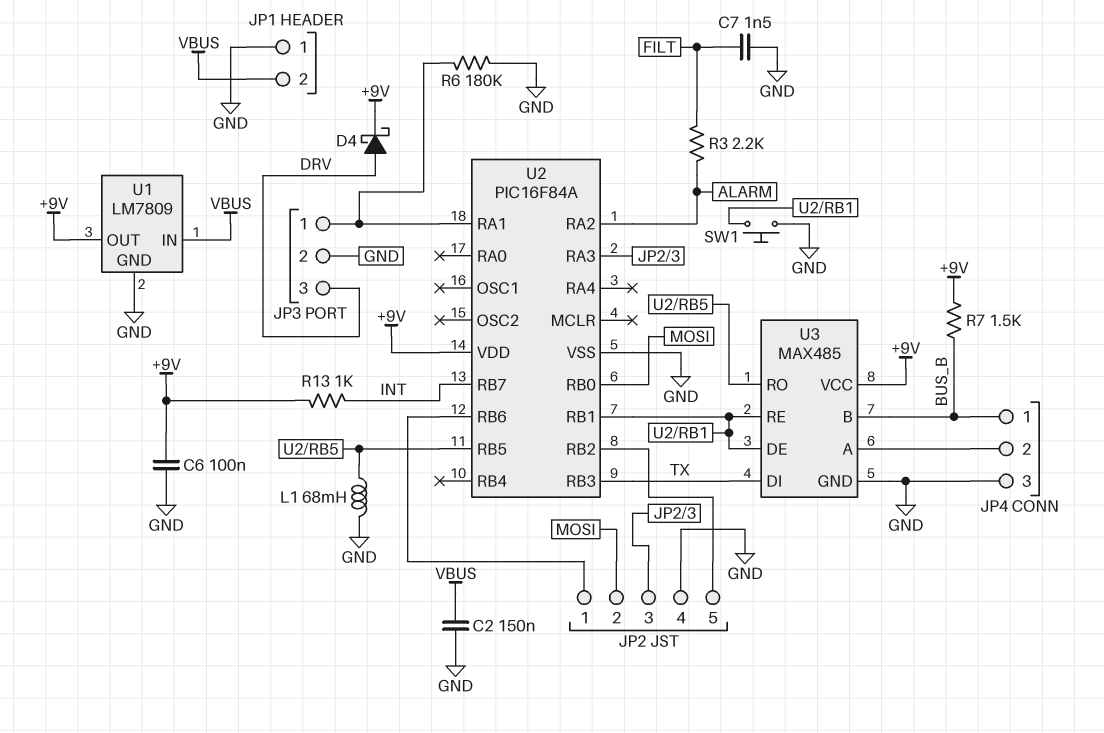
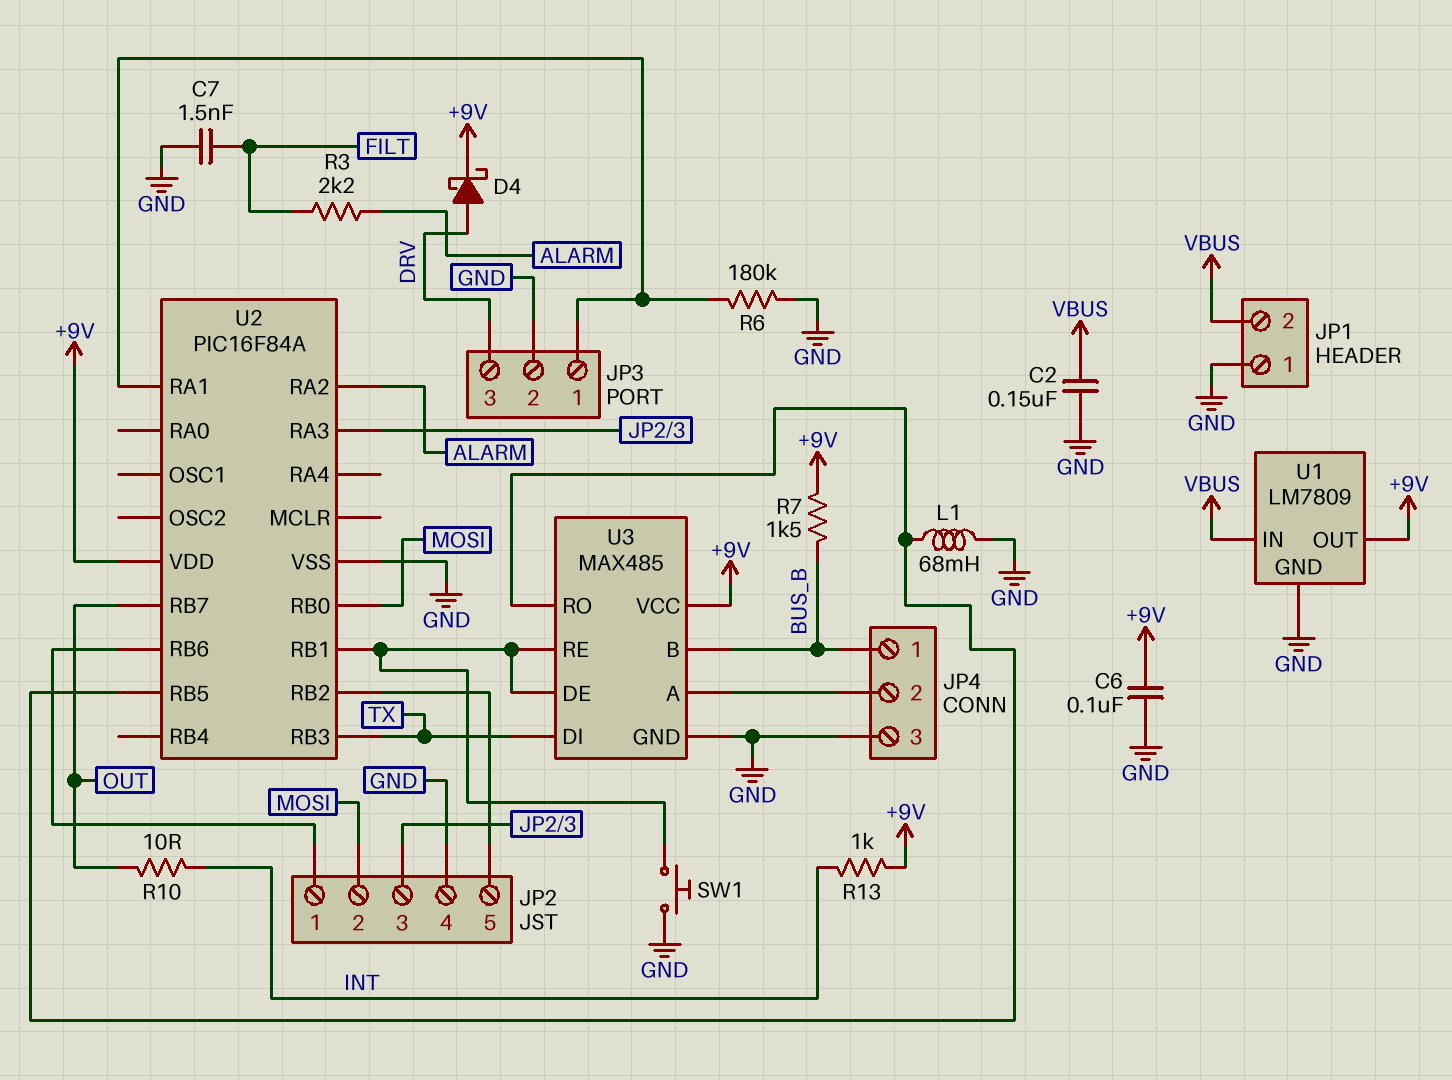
R10: none -> 10 (INT, OUT)
U2 pin RB7: INT -> OUT

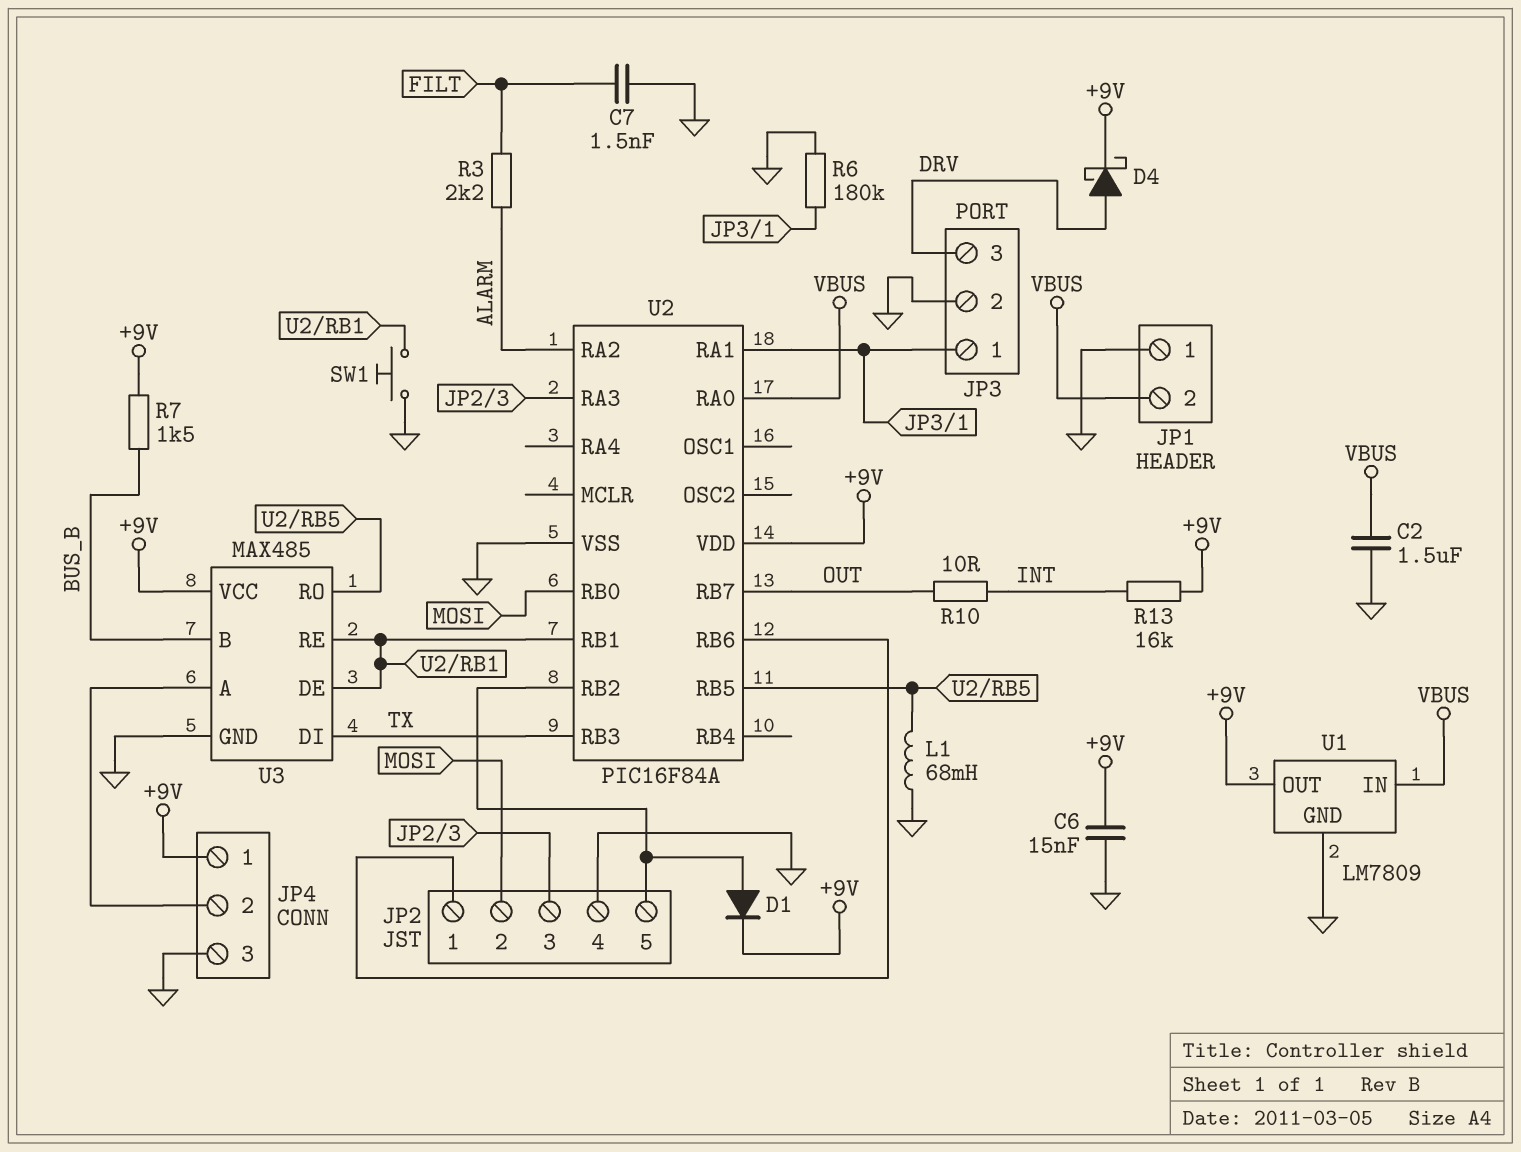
C2: 150nF (GND, VBUS) -> 1.5uF (GND, VBUS)
C6: 100nF (+9V, GND) -> 15nF (+9V, GND)
D1: none -> diode (A JP2/5, K +9V)
JP4 pin 1: BUS_B -> +9V
R13: 1k (+9V, INT) -> 16k (+9V, INT)
U2 pin RA0: none -> VBUS

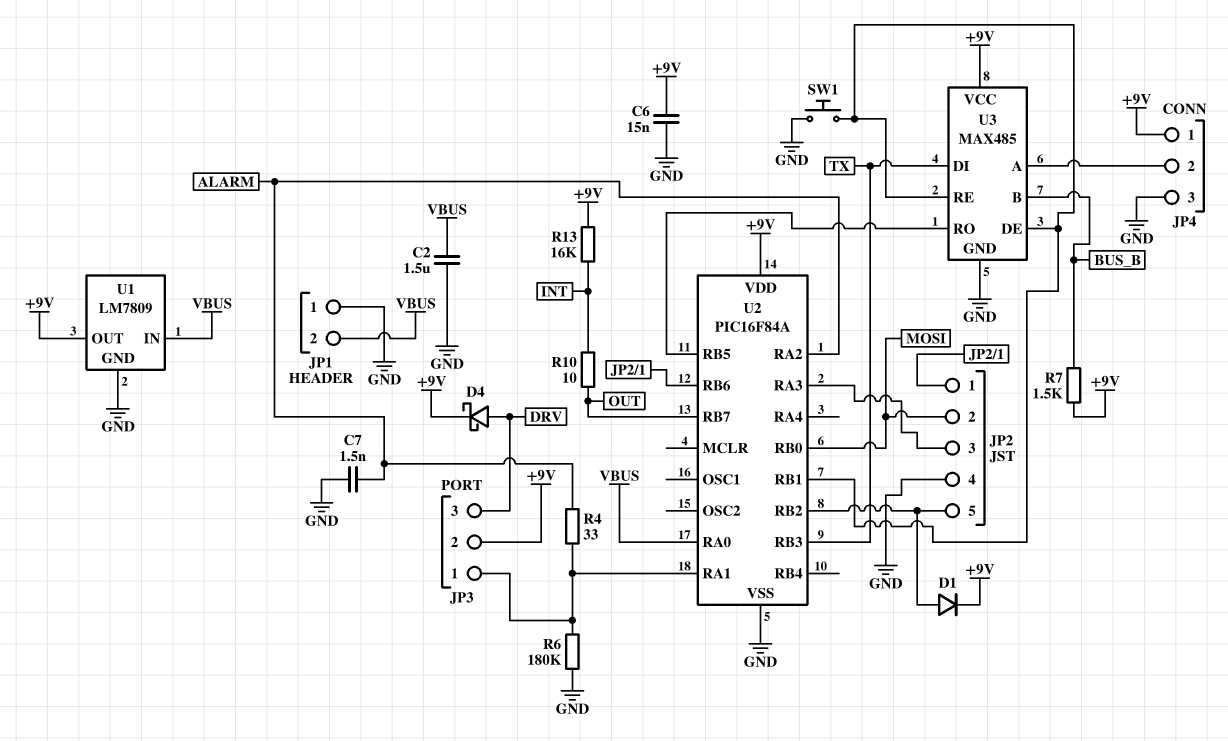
C7: 1.5nF (FILT, GND) -> 1.5nF (ALARM, GND)
JP3 pin 2: GND -> +9V
L1: 68mH (GND, U2/RB5) -> none
R3: 2.2k (ALARM, FILT) -> none
R4: none -> 33 (ALARM, JP3/1)

